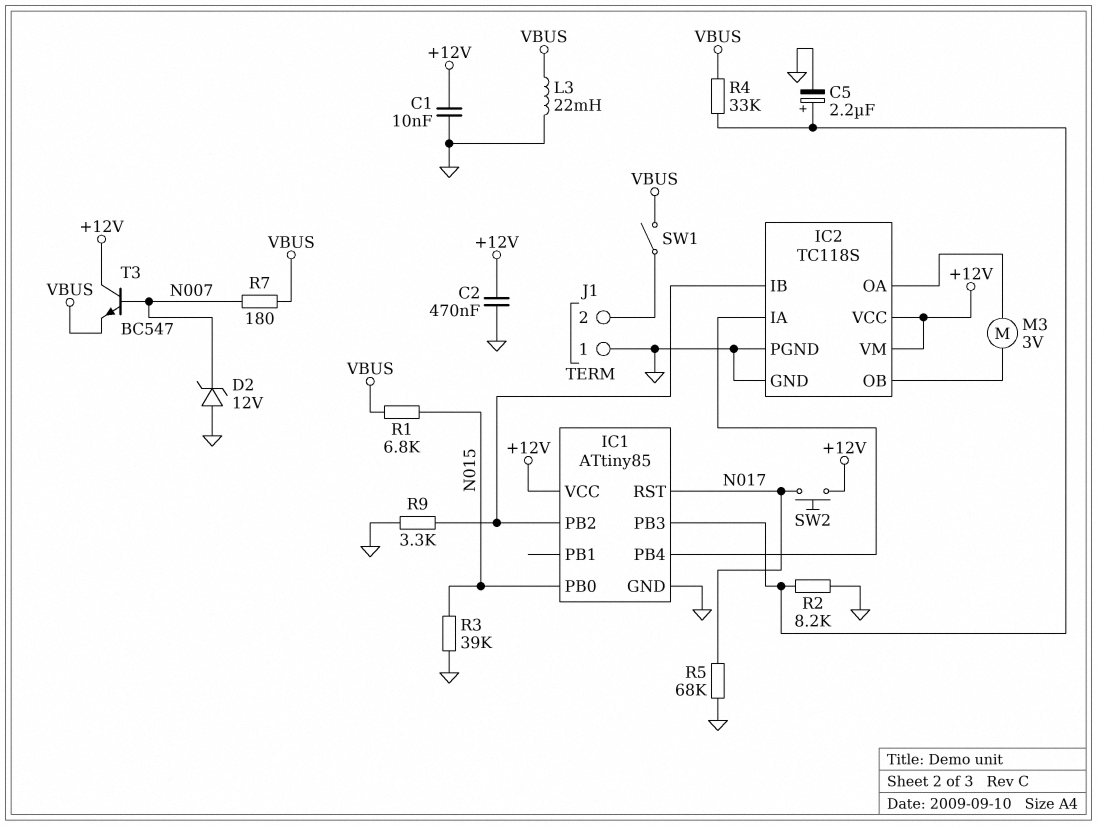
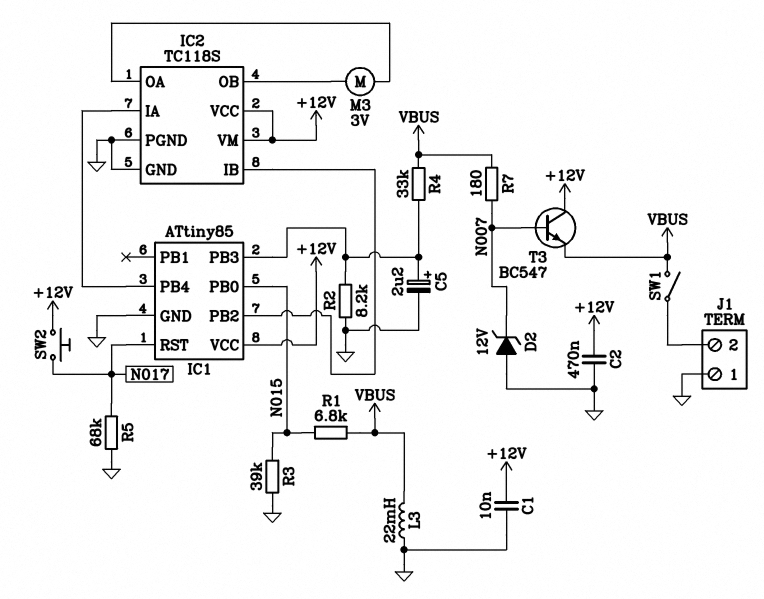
R9: 3.3k (GND, IC1/PB2) -> none

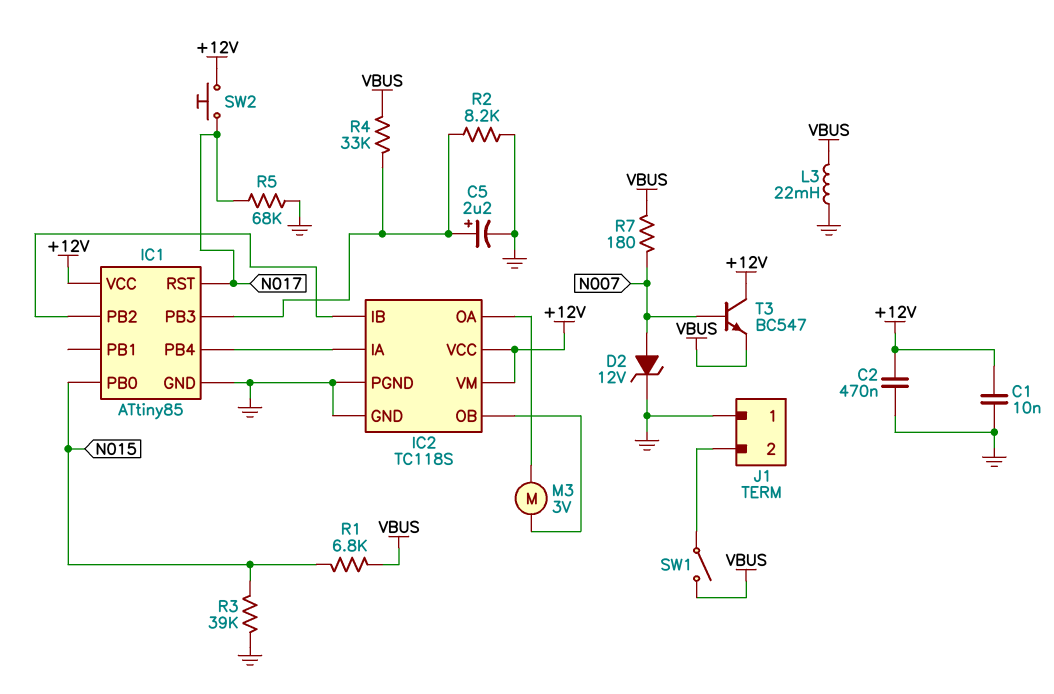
D2: zener 12V (A GND, K N007) -> zener 12V (A N007, K GND)

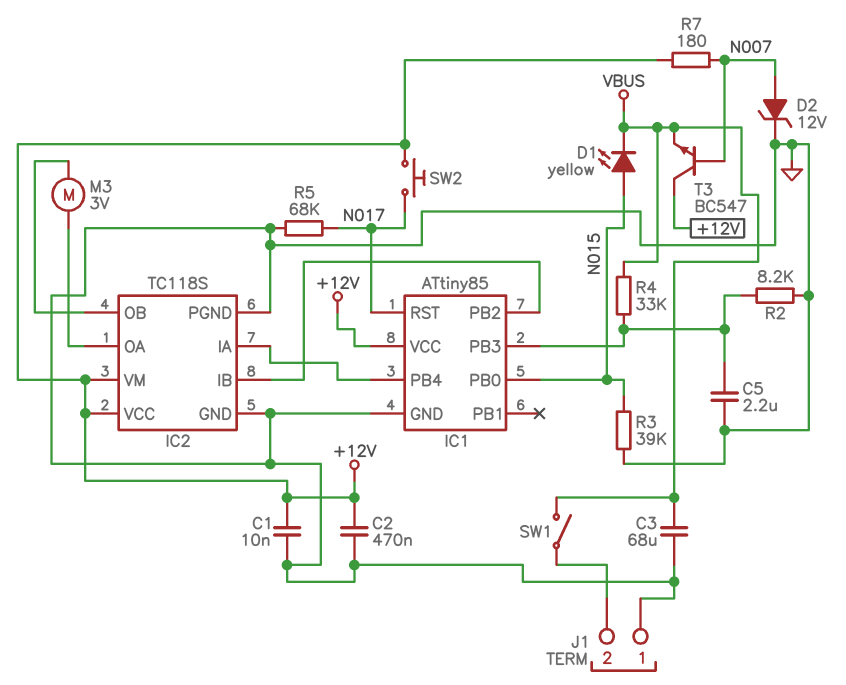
C3: none -> 68uF (GND, VBUS)
C5: 2.2uF (plus IC1/PB3, minus GND) -> 2.2uF (GND, IC1/PB3)
D1: none -> LED yellow (A N015, K VBUS)
L3: 22mH (GND, VBUS) -> none
R1: 6.8k (N015, VBUS) -> none
R7: 180 (N007, VBUS) -> 180 (+12V, N007)

